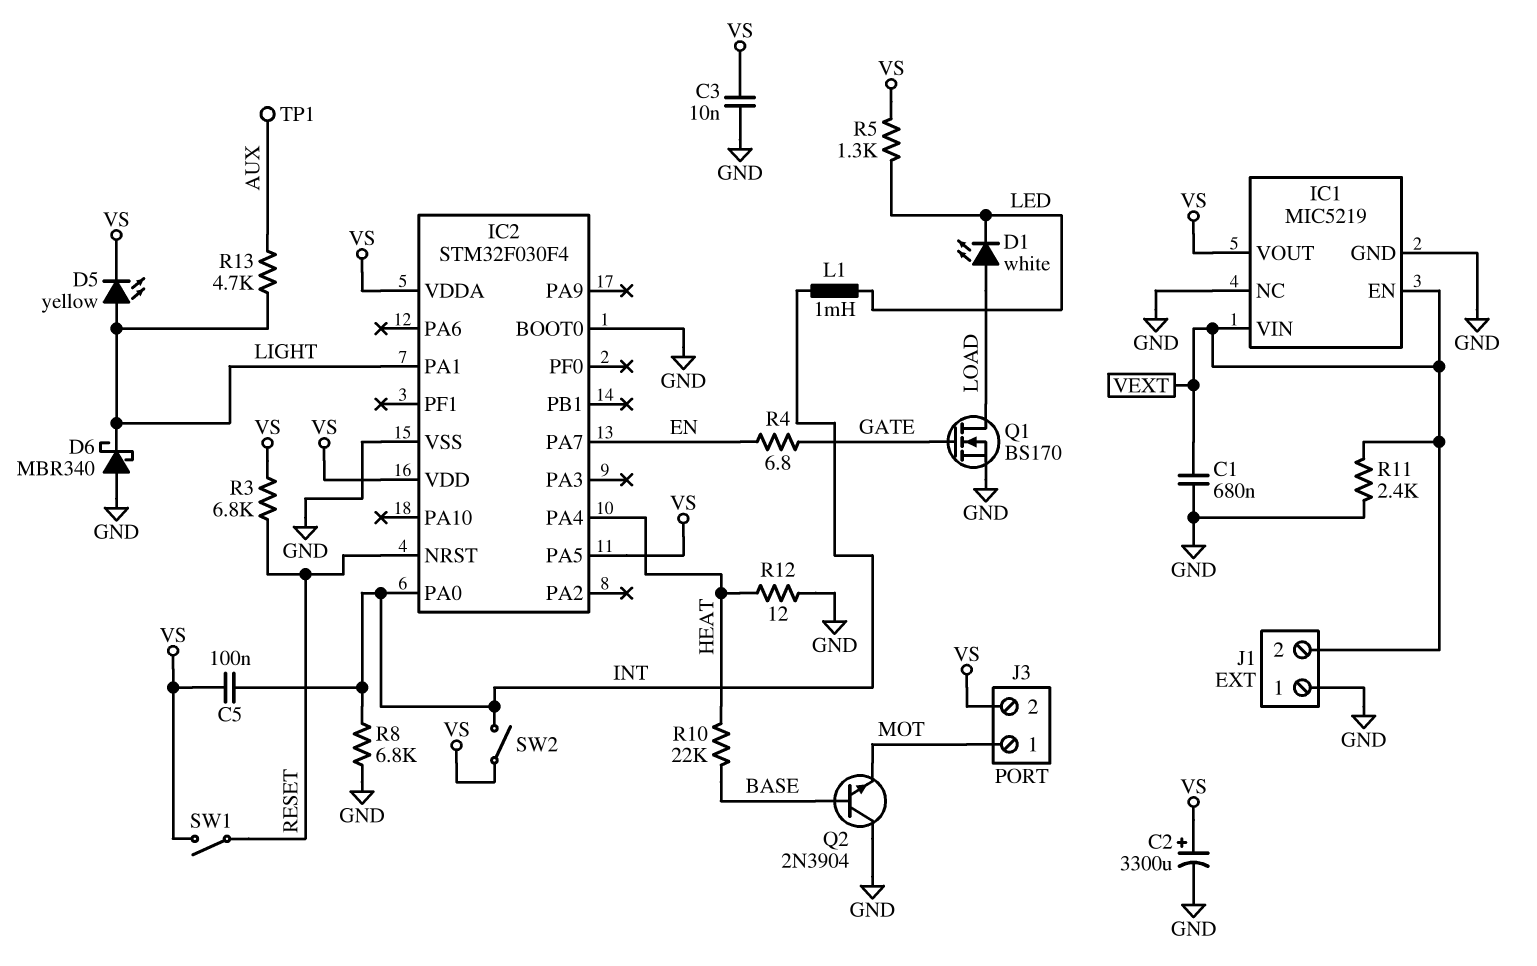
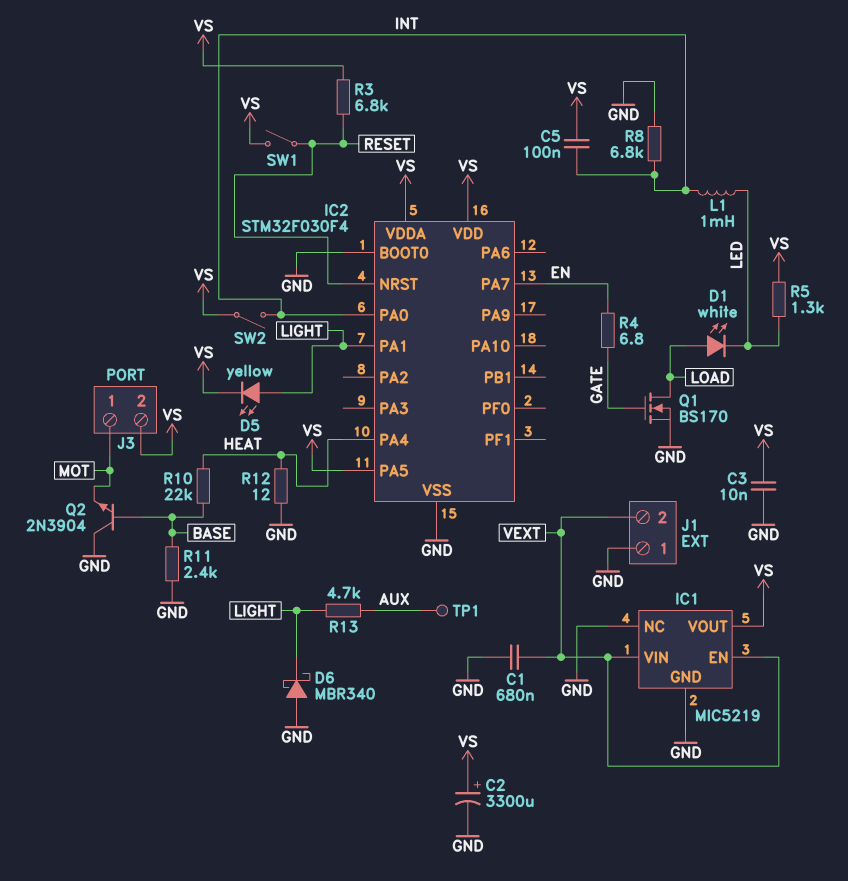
R11: 2.4k (GND, VEXT) -> 2.4k (BASE, GND)

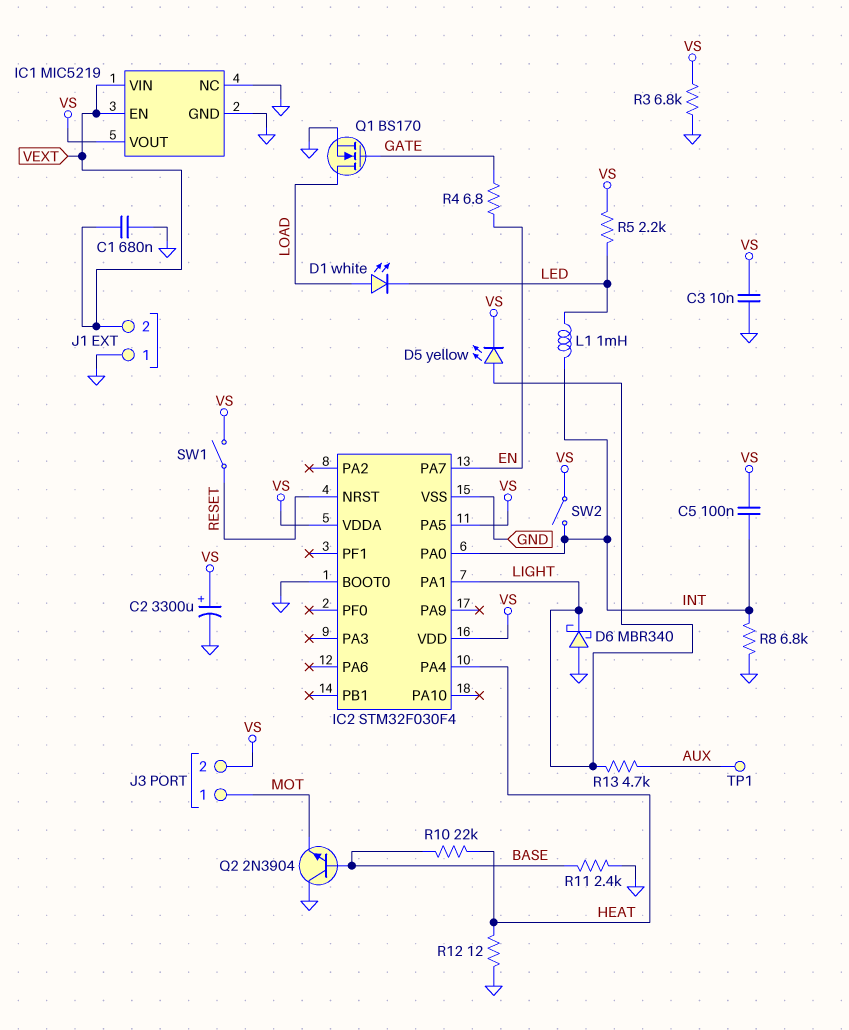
R3: 6.8k (RESET, VS) -> 6.8k (GND, VS)
R5: 1.3k (LED, VS) -> 2.2k (LED, VS)

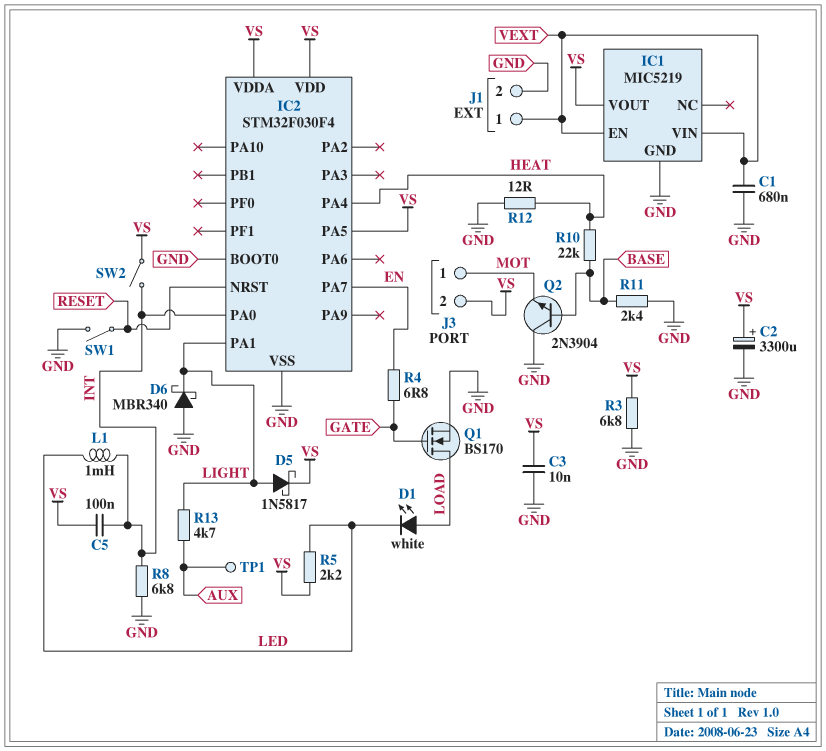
D5: LED yellow (A LIGHT, K VS) -> schottky 1N5817 (A LIGHT, K VS)
IC1 pin NC: GND -> none
J1 pin 1: GND -> VEXT
J1 pin 2: VEXT -> GND
SW1: switch (RESET, VS) -> switch (GND, RESET)

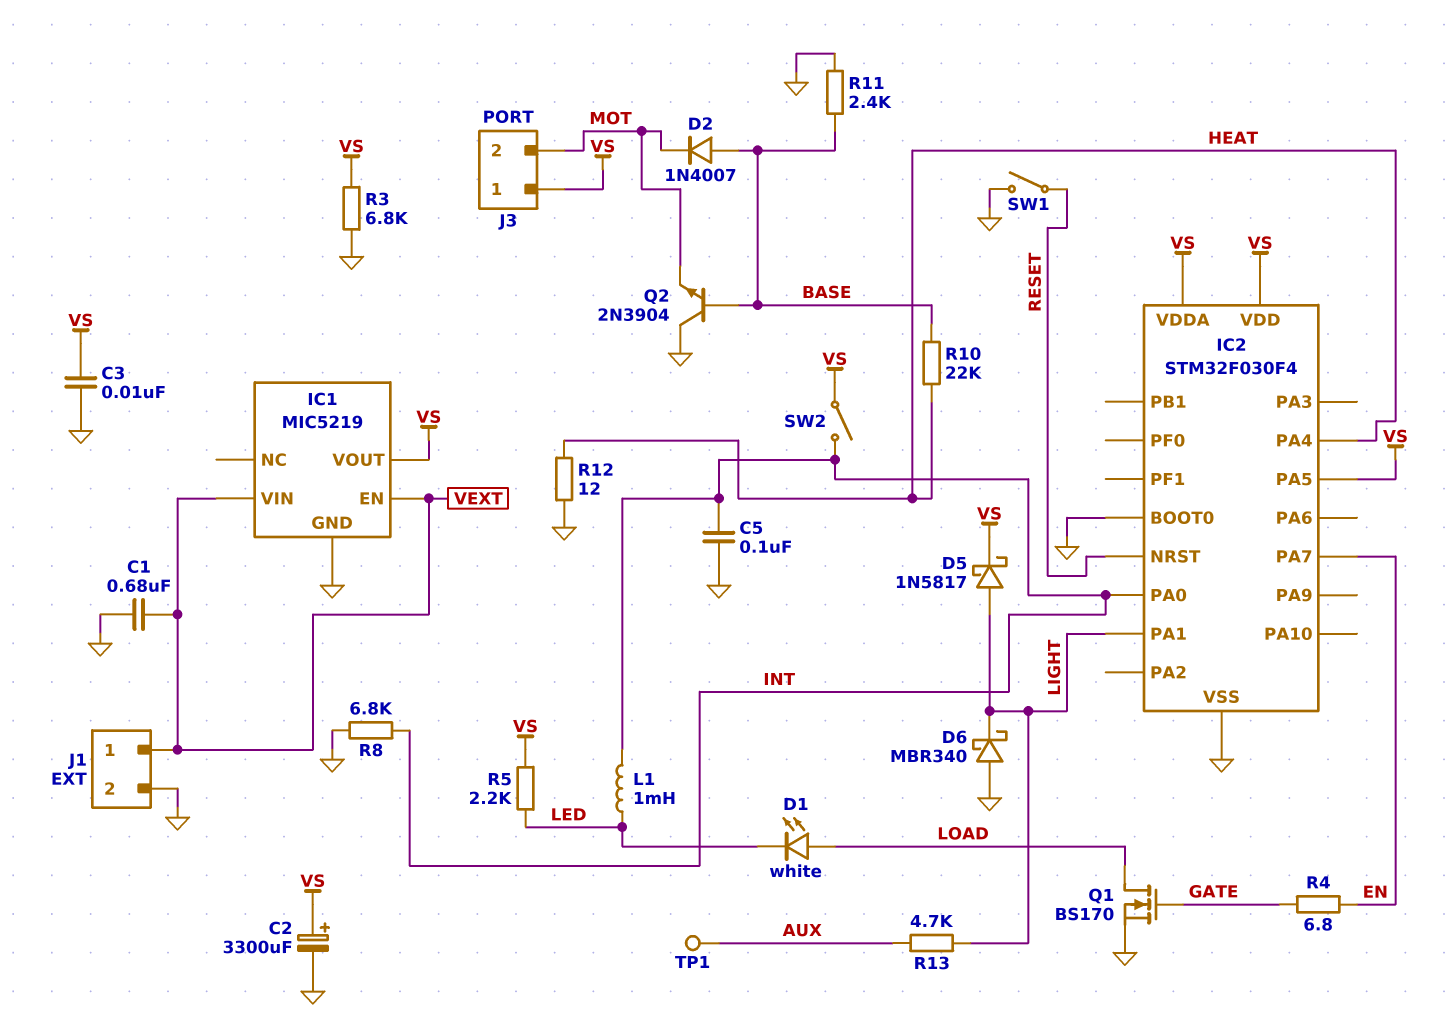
C5: 100nF (INT, VS) -> 100nF (GND, INT)
D2: none -> diode 1N4007 (A BASE, K MOT)
J3 pin 1: MOT -> VS
J3 pin 2: VS -> MOT

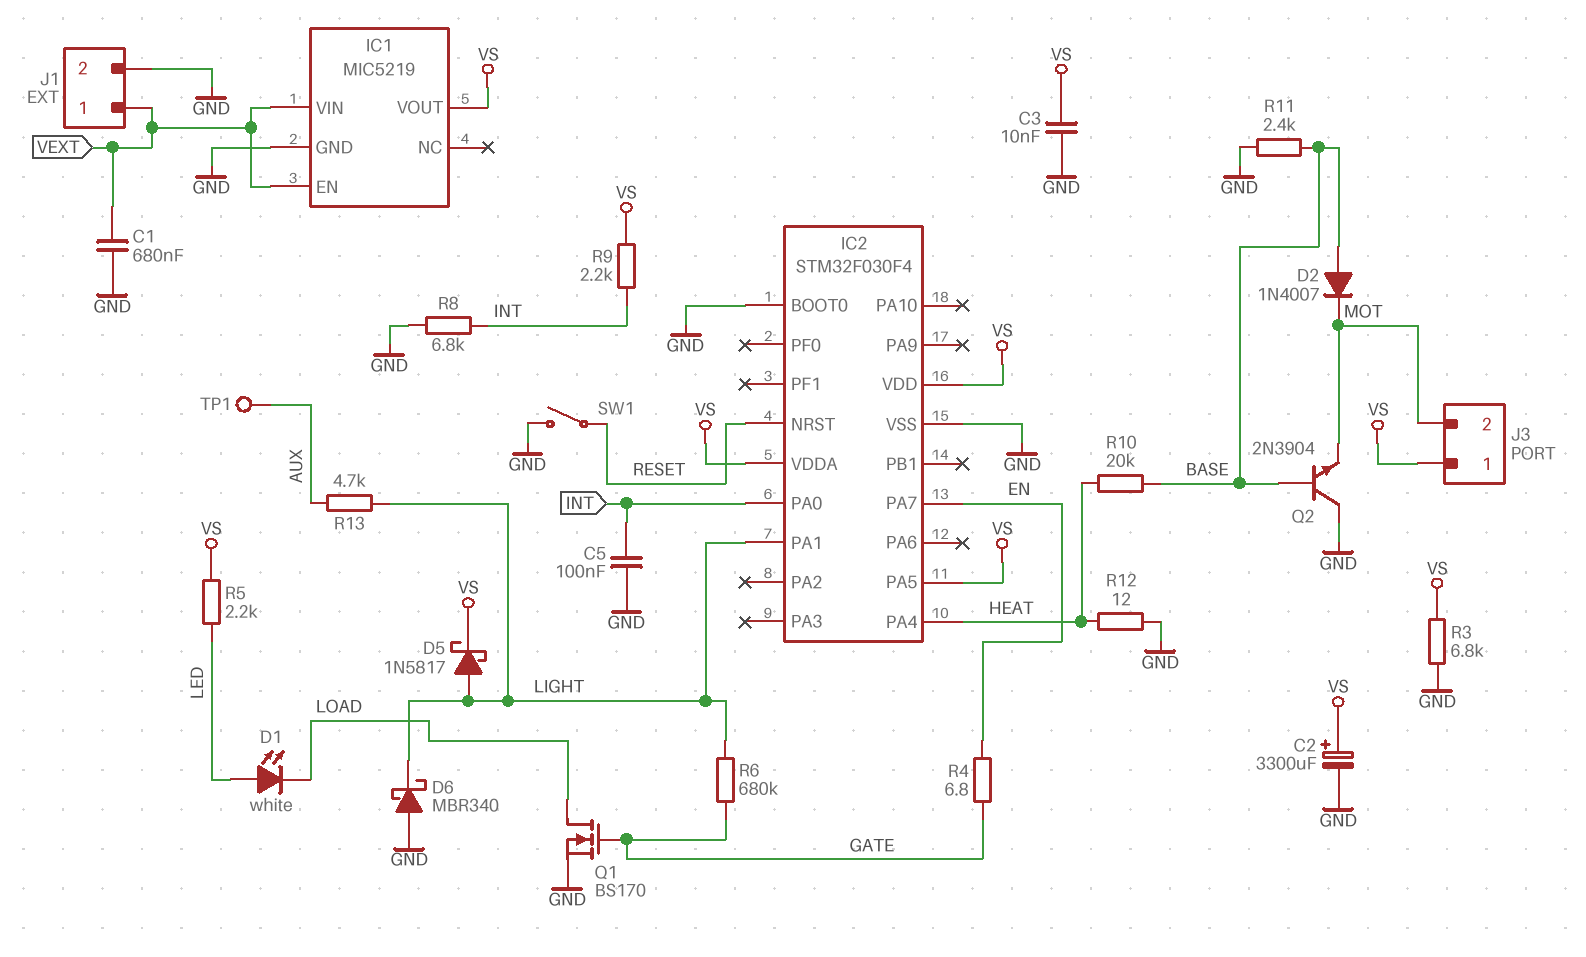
D1: LED white (A LOAD, K LED) -> LED white (A LED, K LOAD)
L1: 1mH (INT, LED) -> none
R6: none -> 680k (GATE, LIGHT)
R9: none -> 2.2k (INT, VS)
R10: 22k (BASE, HEAT) -> 20k (BASE, HEAT)
SW2: switch (INT, VS) -> none

